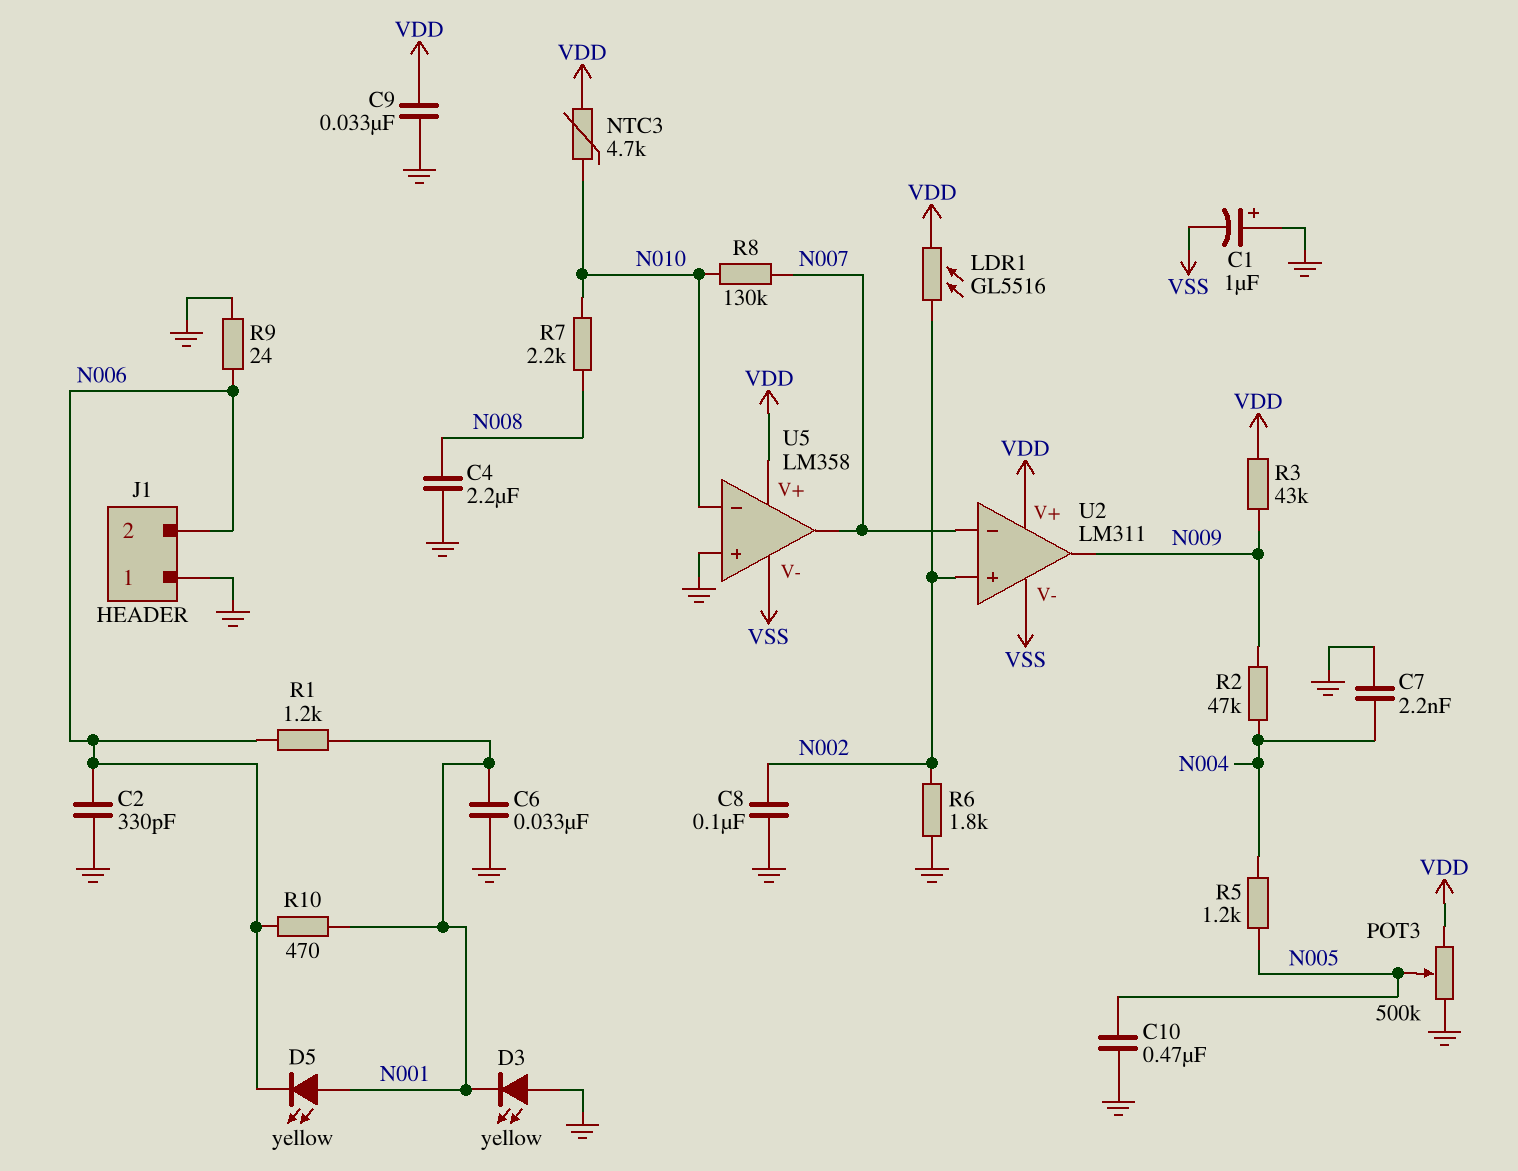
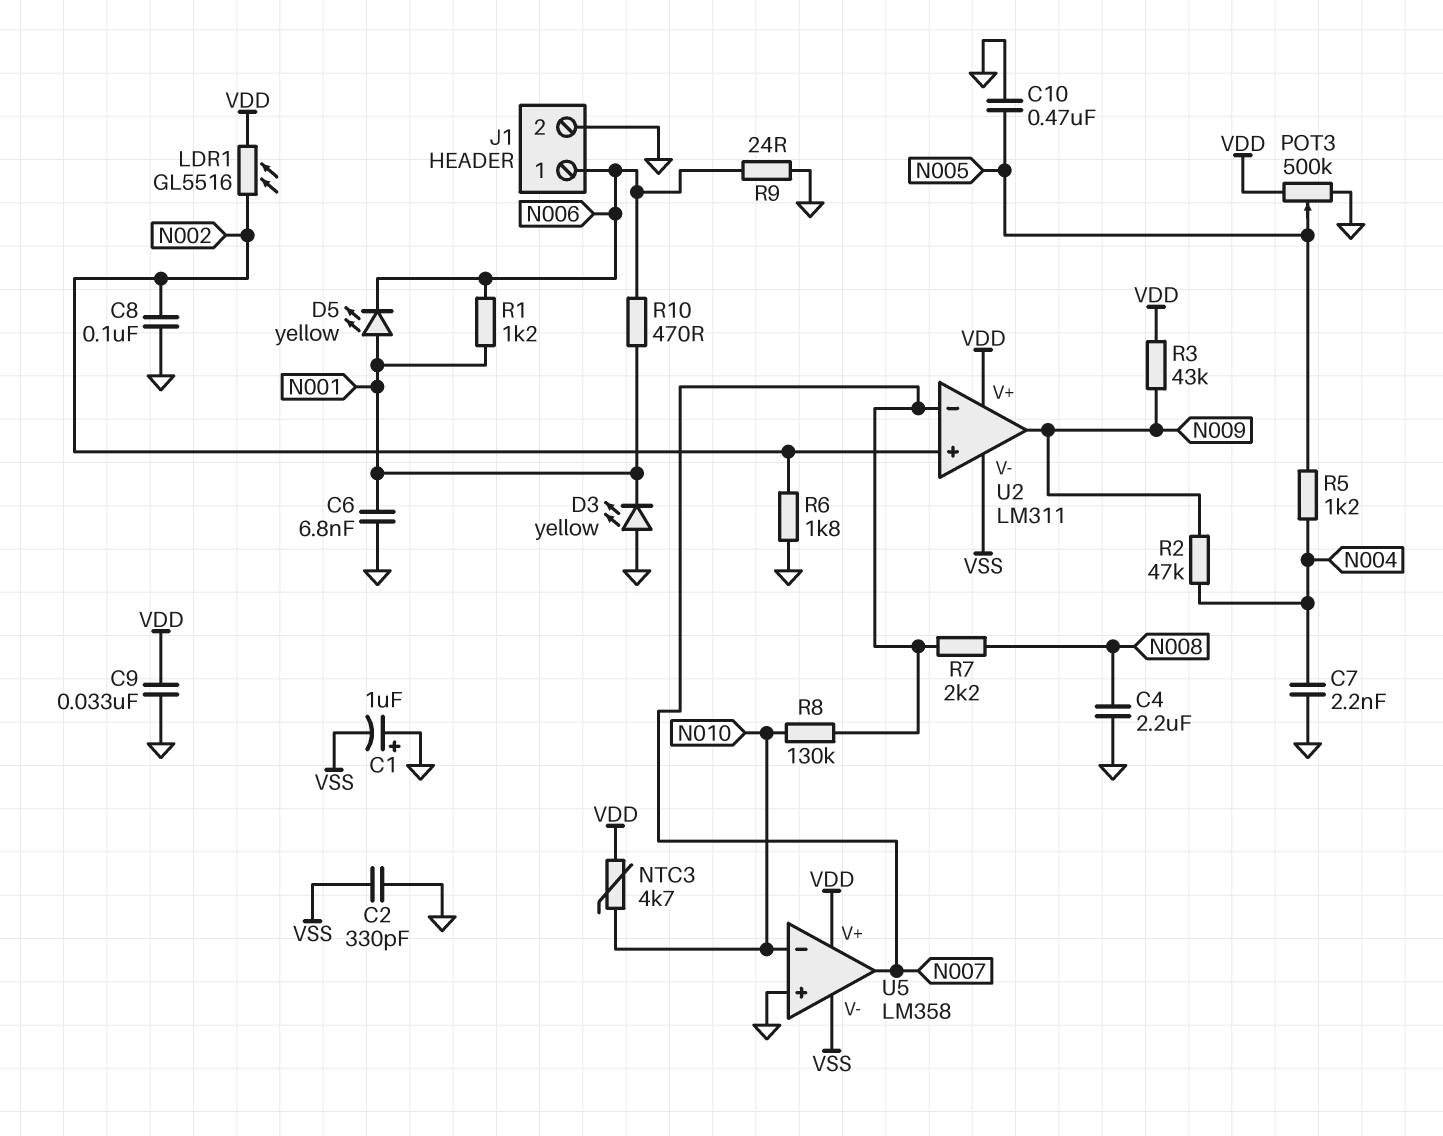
C2: 330pF (GND, N006) -> 330pF (GND, VSS)
C6: 33nF (GND, N001) -> 6.8nF (GND, N001)
J1 pin 1: GND -> N006
J1 pin 2: N006 -> GND
R7: 2.2k (N008, N010) -> 2.2k (N007, N008)

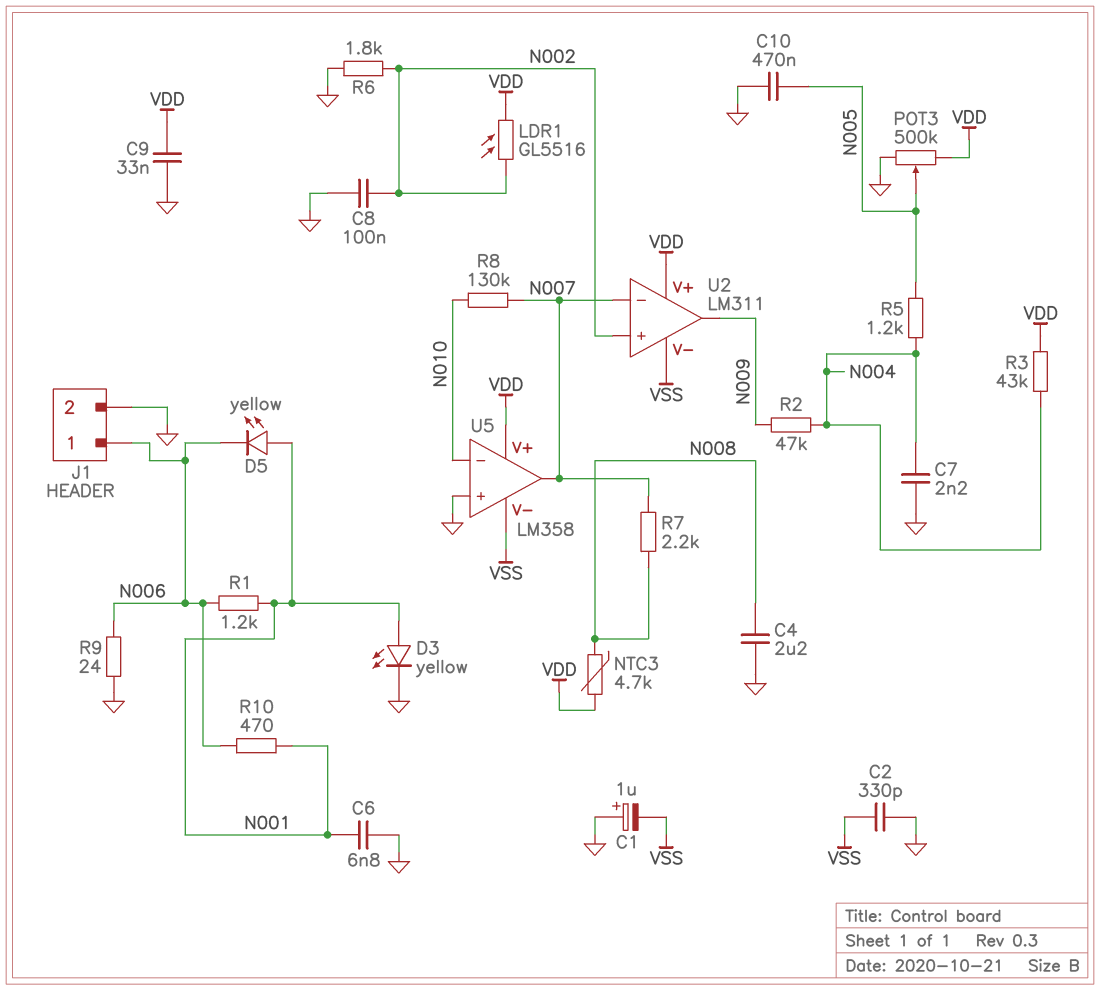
D3: LED yellow (A GND, K N001) -> LED yellow (A N001, K GND)
NTC3: 4.7k (N010, VDD) -> 4.7k (N008, VDD)
R3: 43k (N009, VDD) -> 43k (N004, VDD)

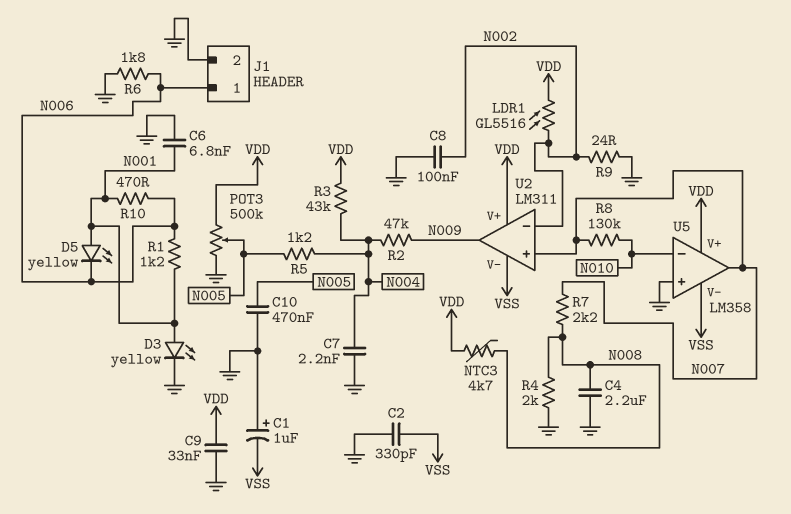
R4: none -> 2k (GND, N008)
R6: 1.8k (GND, N002) -> 1.8k (GND, N006)
R9: 24 (GND, N006) -> 24 (GND, N002)
U2 pin in+: N002 -> N007
U2 pin in-: N007 -> N002

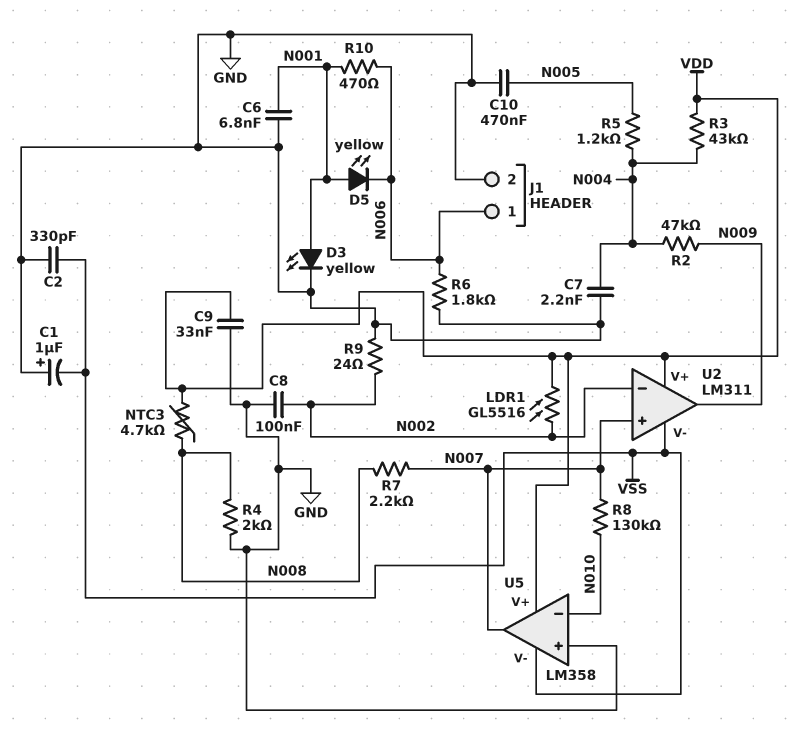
C4: 2.2uF (GND, N008) -> none
POT3: 500k (GND, VDD, wiper N005) -> none
R1: 1.2k (N001, N006) -> none

